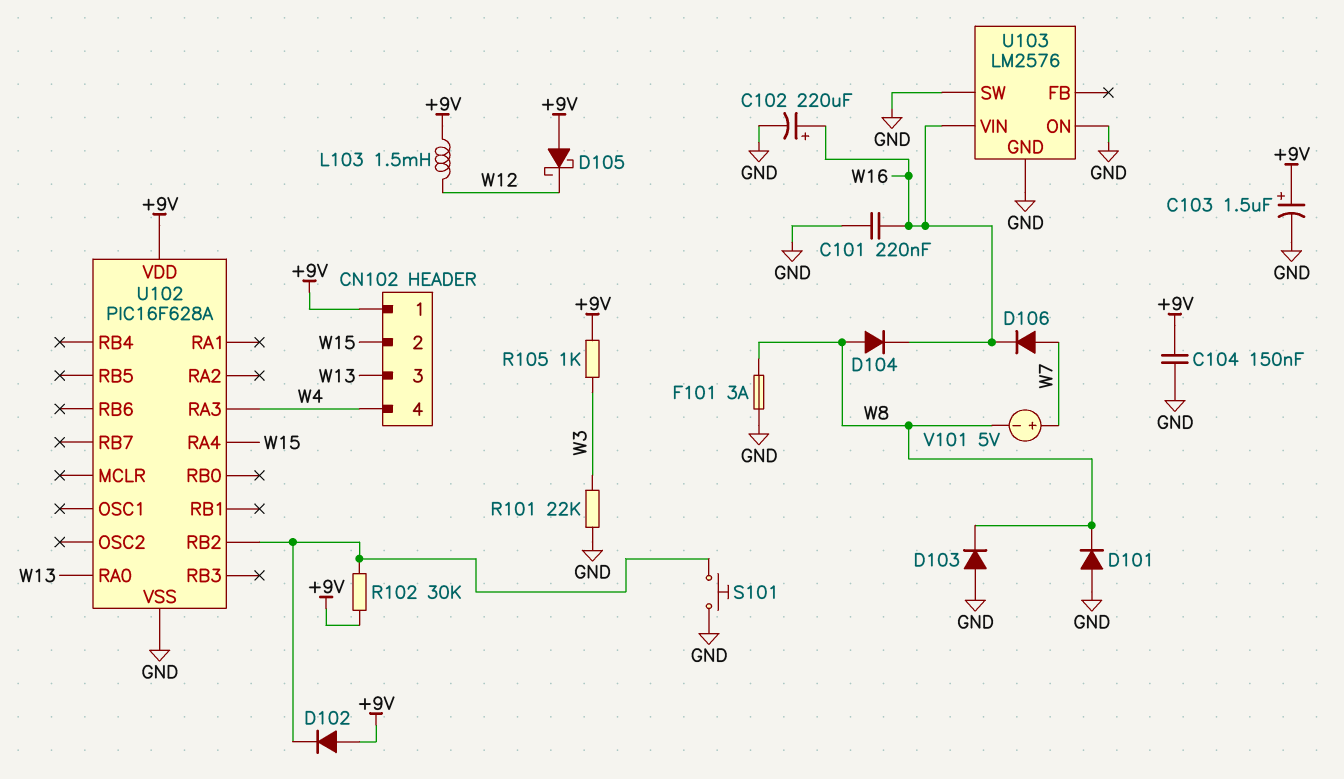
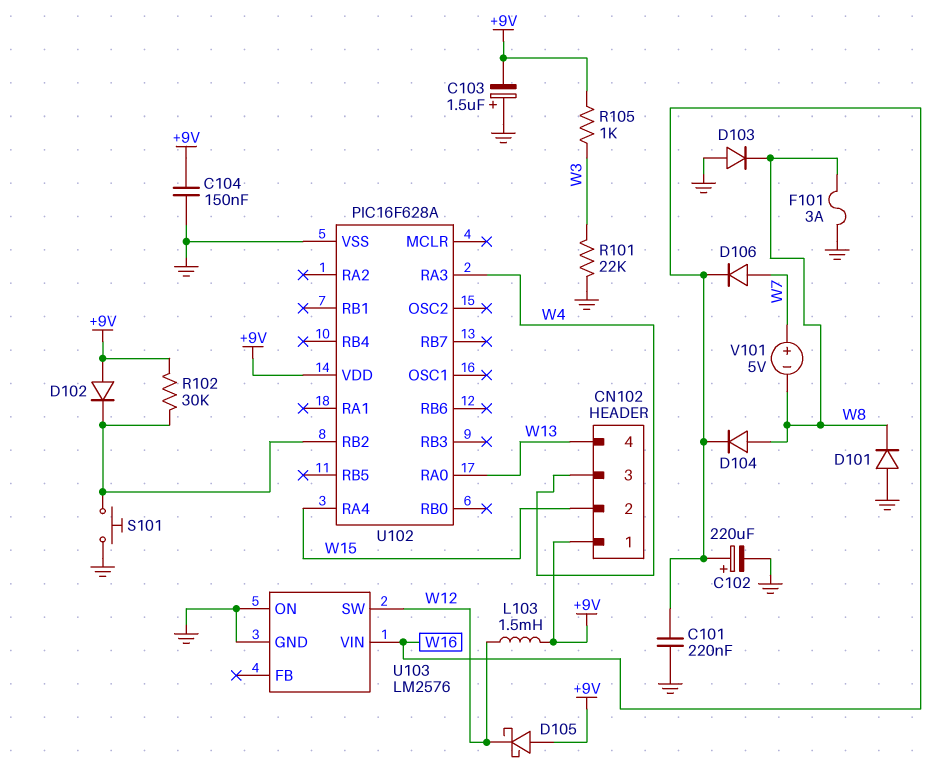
C103: 1.5uF (plus +9V, minus GND) -> 1.5uF (plus GND, minus +9V)
CN102 pin 3: W13 -> W4
CN102 pin 4: W4 -> W13
U103 pin SW: GND -> W12

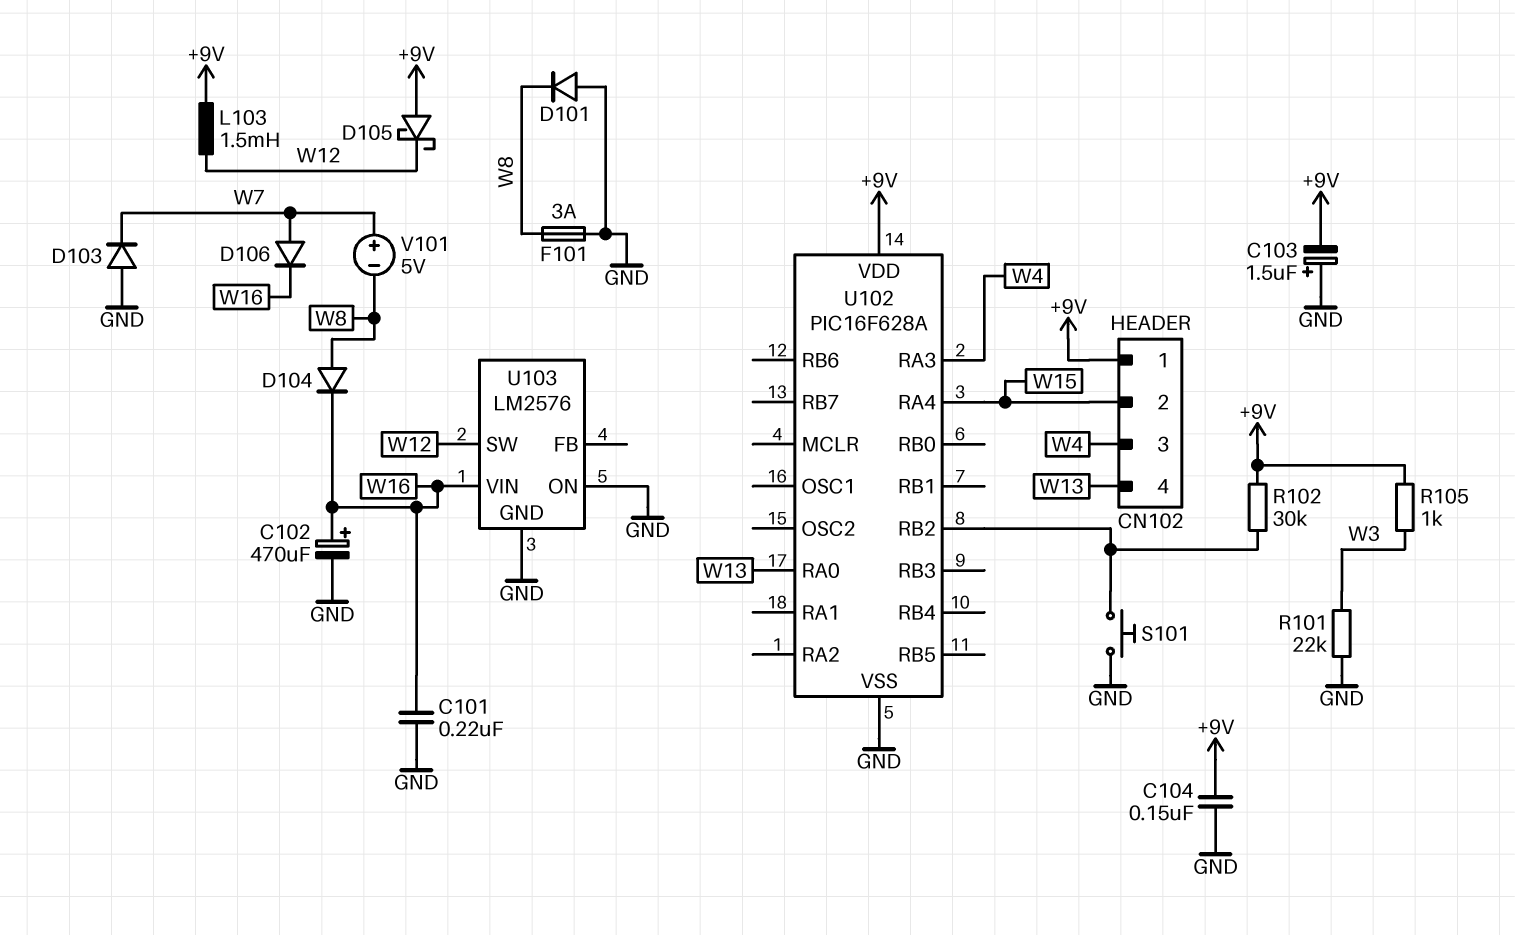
C102: 220uF (plus W16, minus GND) -> 470uF (plus W16, minus GND)
D102: diode (A +9V, K U102/RB2) -> none
D103: diode (A GND, K W8) -> diode (A GND, K W7)

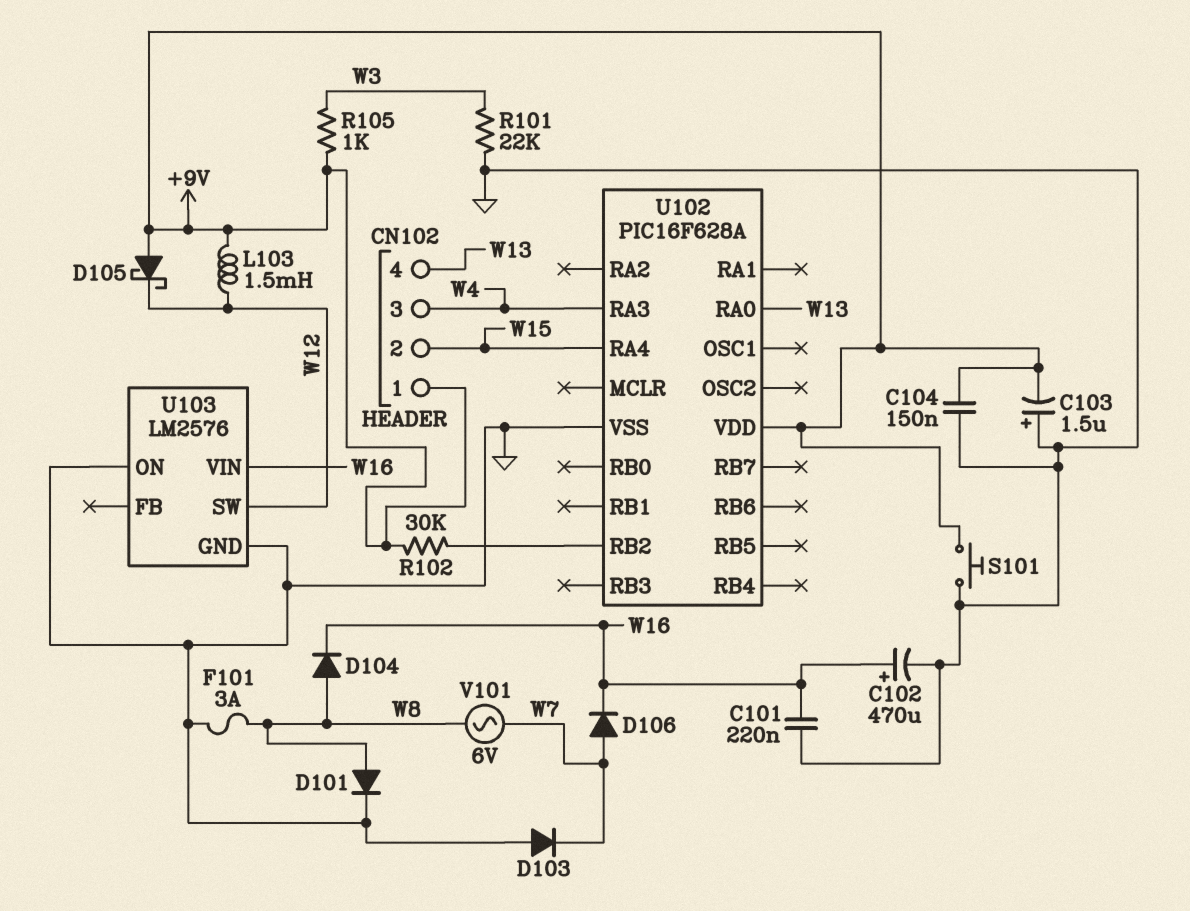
D101: diode (A GND, K W8) -> diode (A W8, K GND)
S101: button (GND, U102/RB2) -> button (+9V, GND)
V101: 5V (plus W7, minus W8) -> AC 6V (W7, W8)

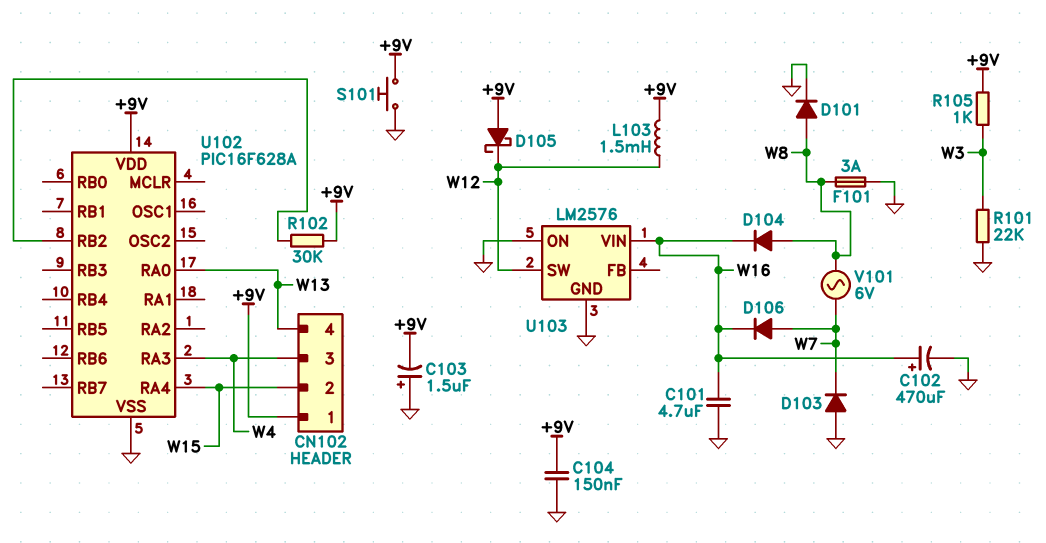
C101: 220nF (GND, W16) -> 4.7uF (GND, W16)

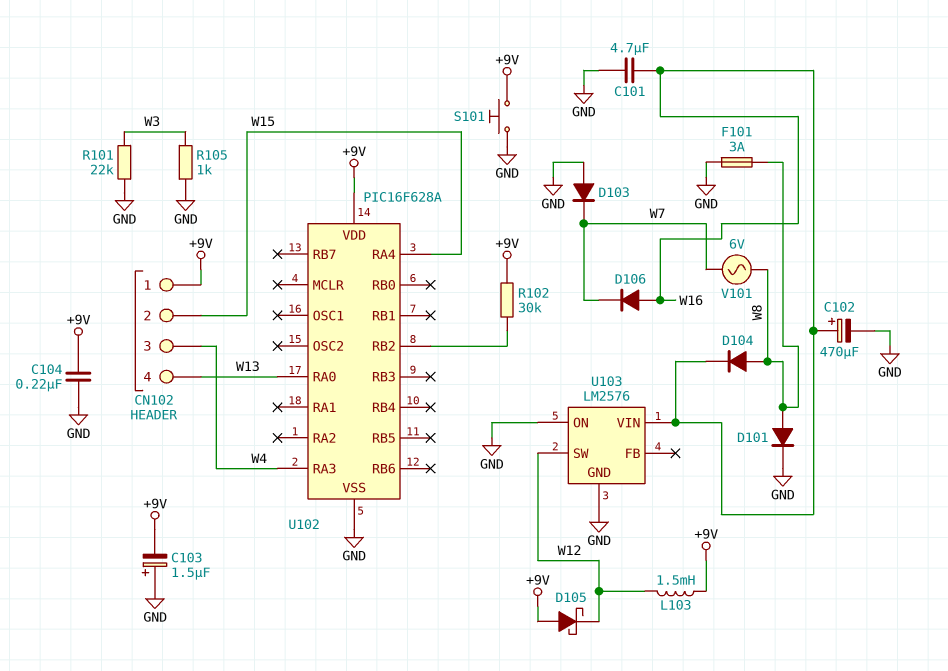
C104: 150nF (+9V, GND) -> 220nF (+9V, GND)
D106: diode (A W7, K W16) -> diode (A W16, K W7)
R105: 1k (+9V, W3) -> 1k (GND, W3)

